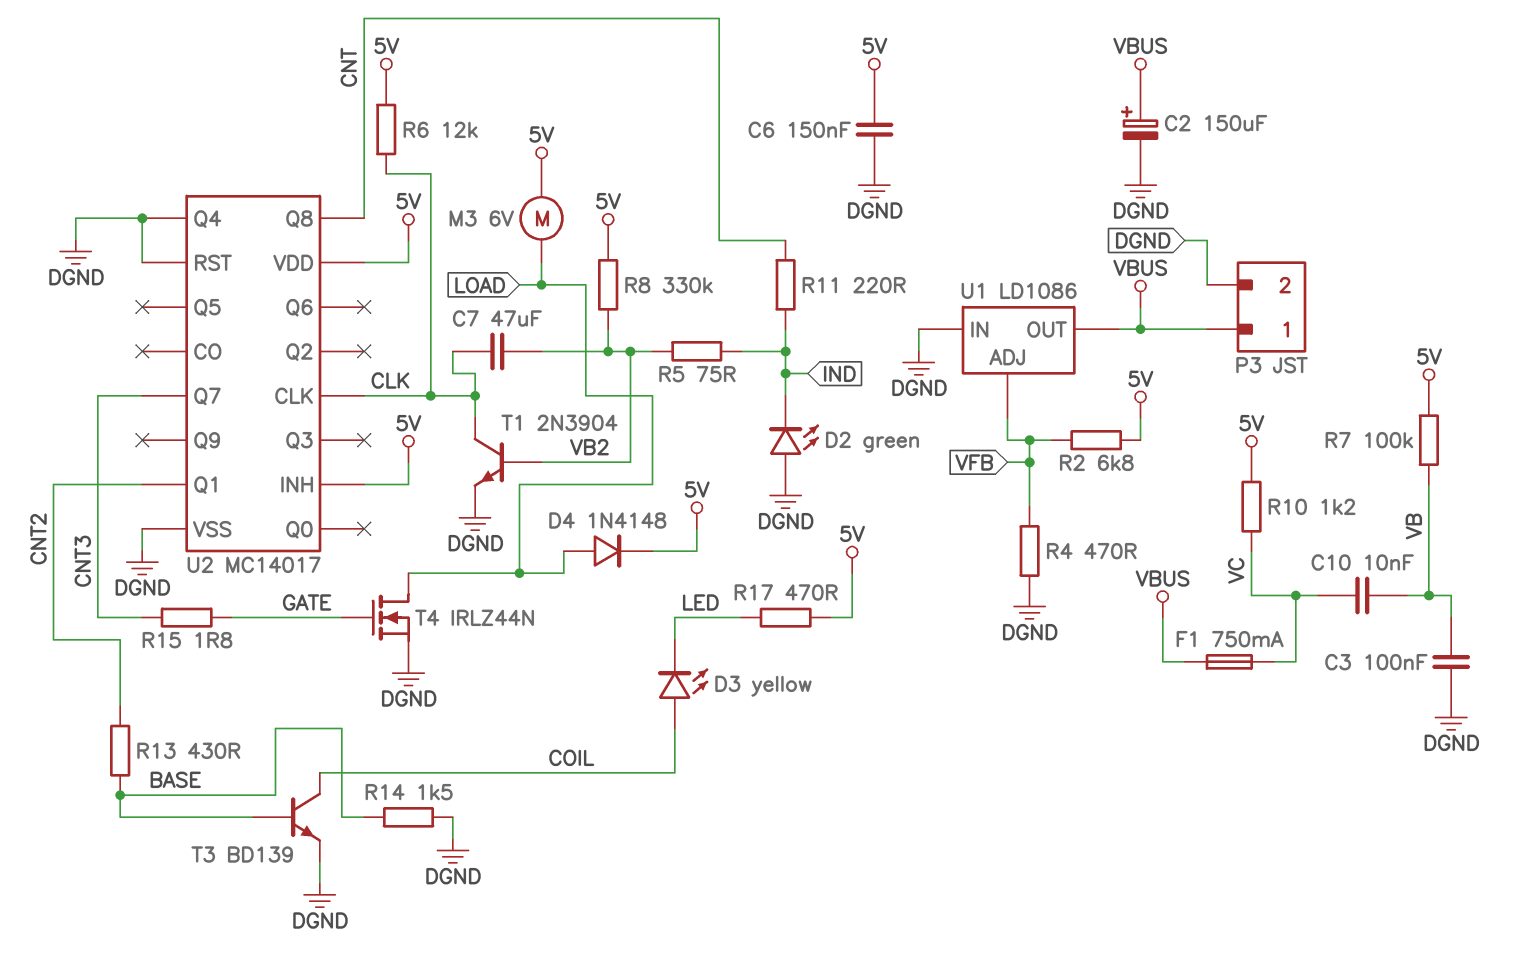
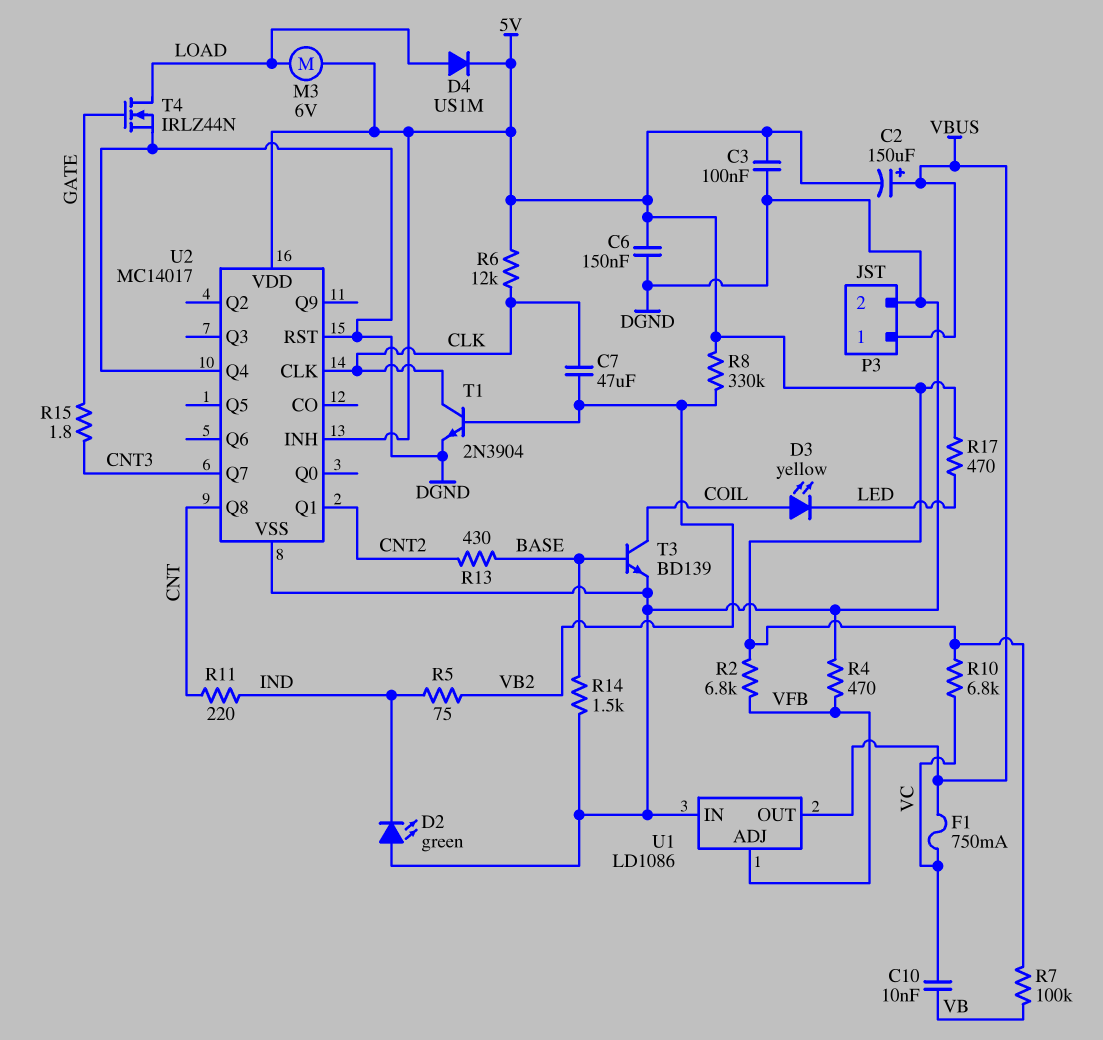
C2: 150uF (plus VBUS, minus DGND) -> 150uF (plus VBUS, minus 5V)
C3: 100nF (DGND, VB) -> 100nF (5V, DGND)
D4: diode 1N4148 (A LOAD, K 5V) -> diode US1M (A LOAD, K 5V)
R10: 1.2k (5V, VC) -> 6.8k (5V, VC)

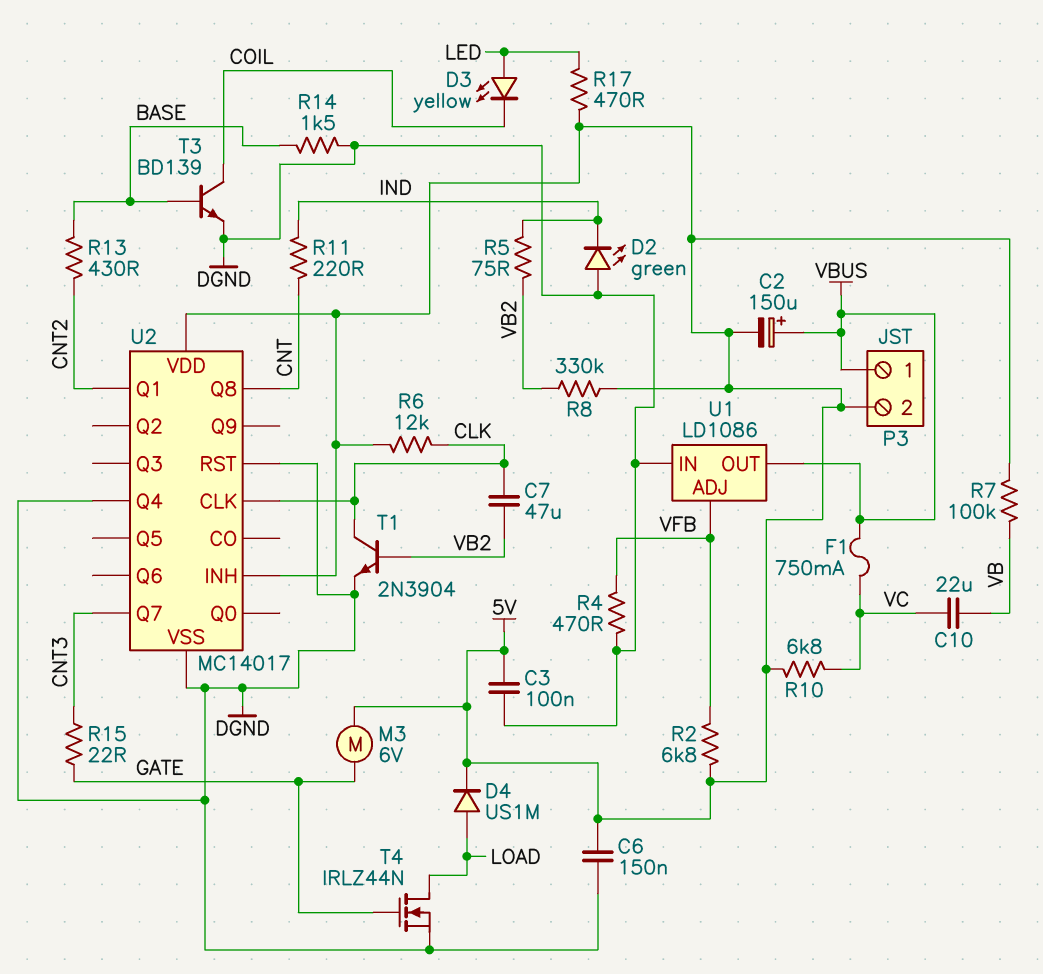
C10: 10nF (VB, VC) -> 22uF (VB, VC)
D3: LED yellow (A COIL, K LED) -> LED yellow (A LED, K COIL)
M3: motor 6V (5V, LOAD) -> motor 6V (5V, GATE)
P3 pin 2: DGND -> 5V
R15: 1.8 (CNT3, GATE) -> 22 (CNT3, GATE)

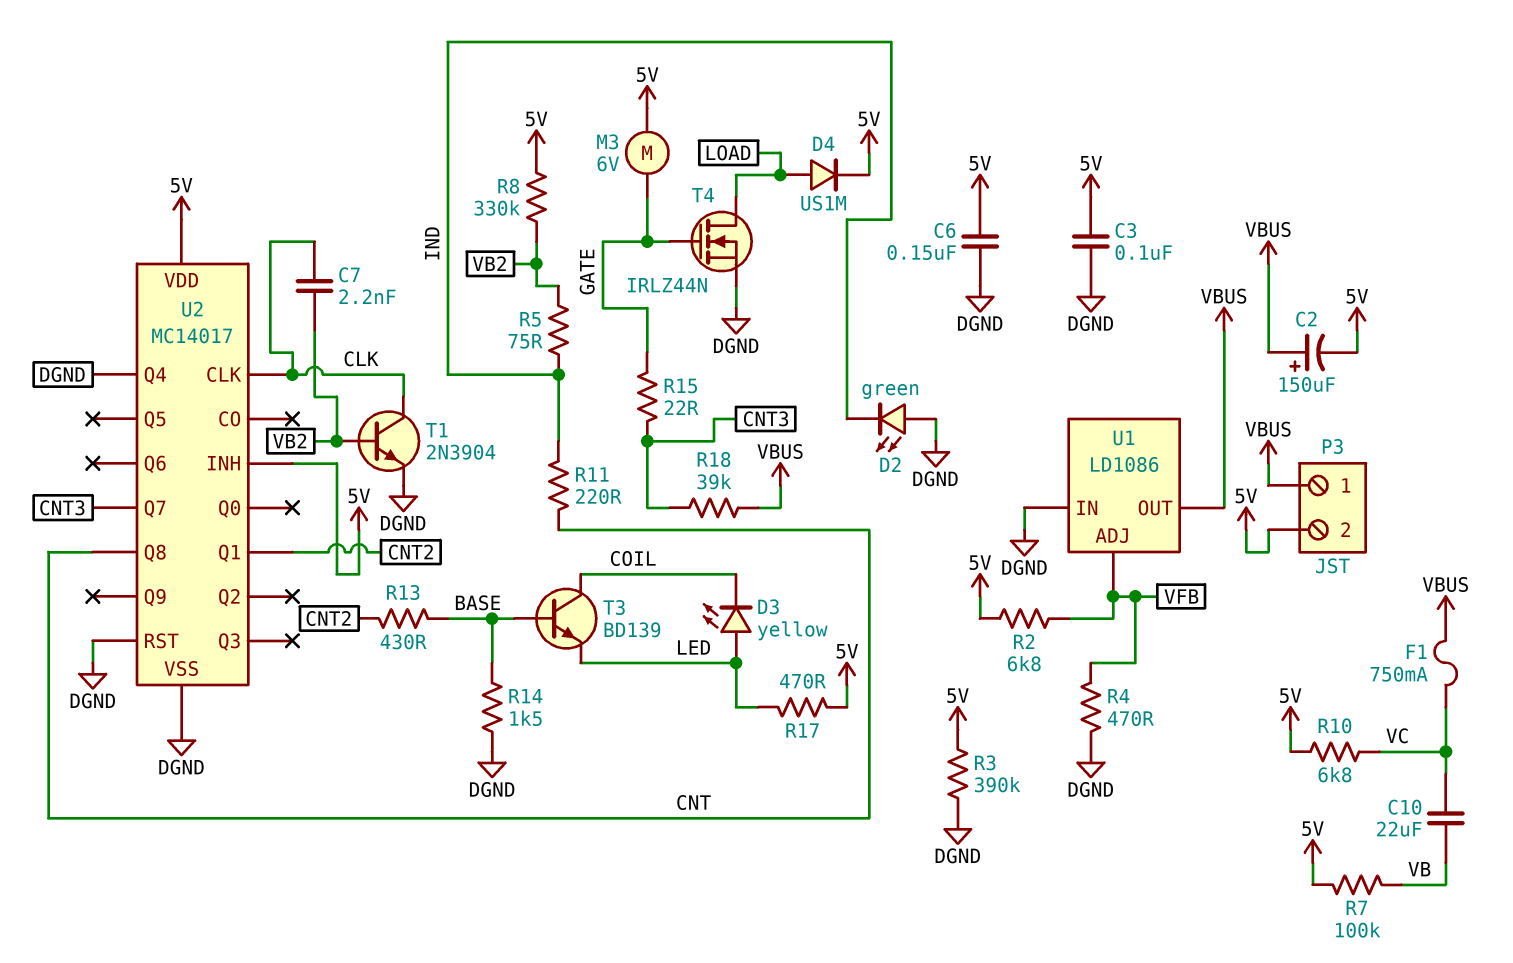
C7: 47uF (CLK, VB2) -> 2.2nF (CLK, VB2)
R3: none -> 390k (5V, DGND)
R6: 12k (5V, CLK) -> none
R18: none -> 39k (CNT3, VBUS)
T3: NPN BD139 (B BASE, C COIL, E DGND) -> NPN BD139 (B BASE, C COIL, E LED)

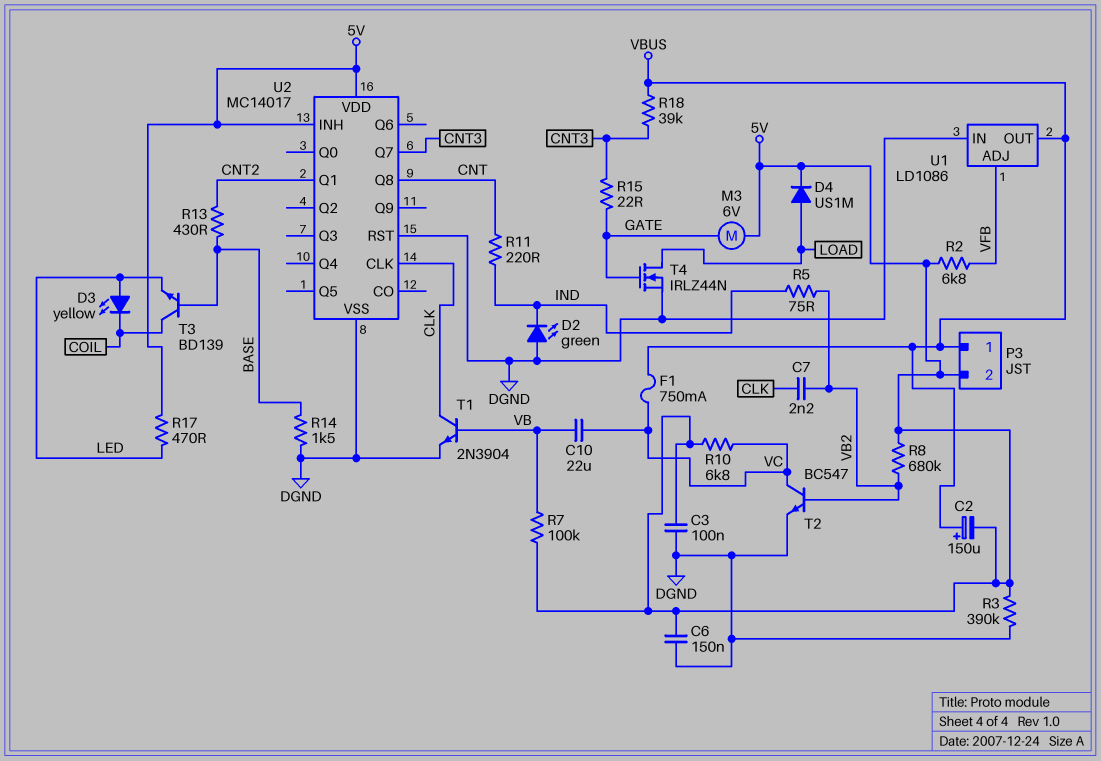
R4: 470 (DGND, VFB) -> none
R8: 330k (5V, VB2) -> 680k (5V, VB2)
T1: NPN 2N3904 (B VB2, C CLK, E DGND) -> NPN 2N3904 (B VB, C CLK, E DGND)
T2: none -> NPN BC547 (B VB2, C VC, E DGND)
U2 pin Q4: DGND -> none

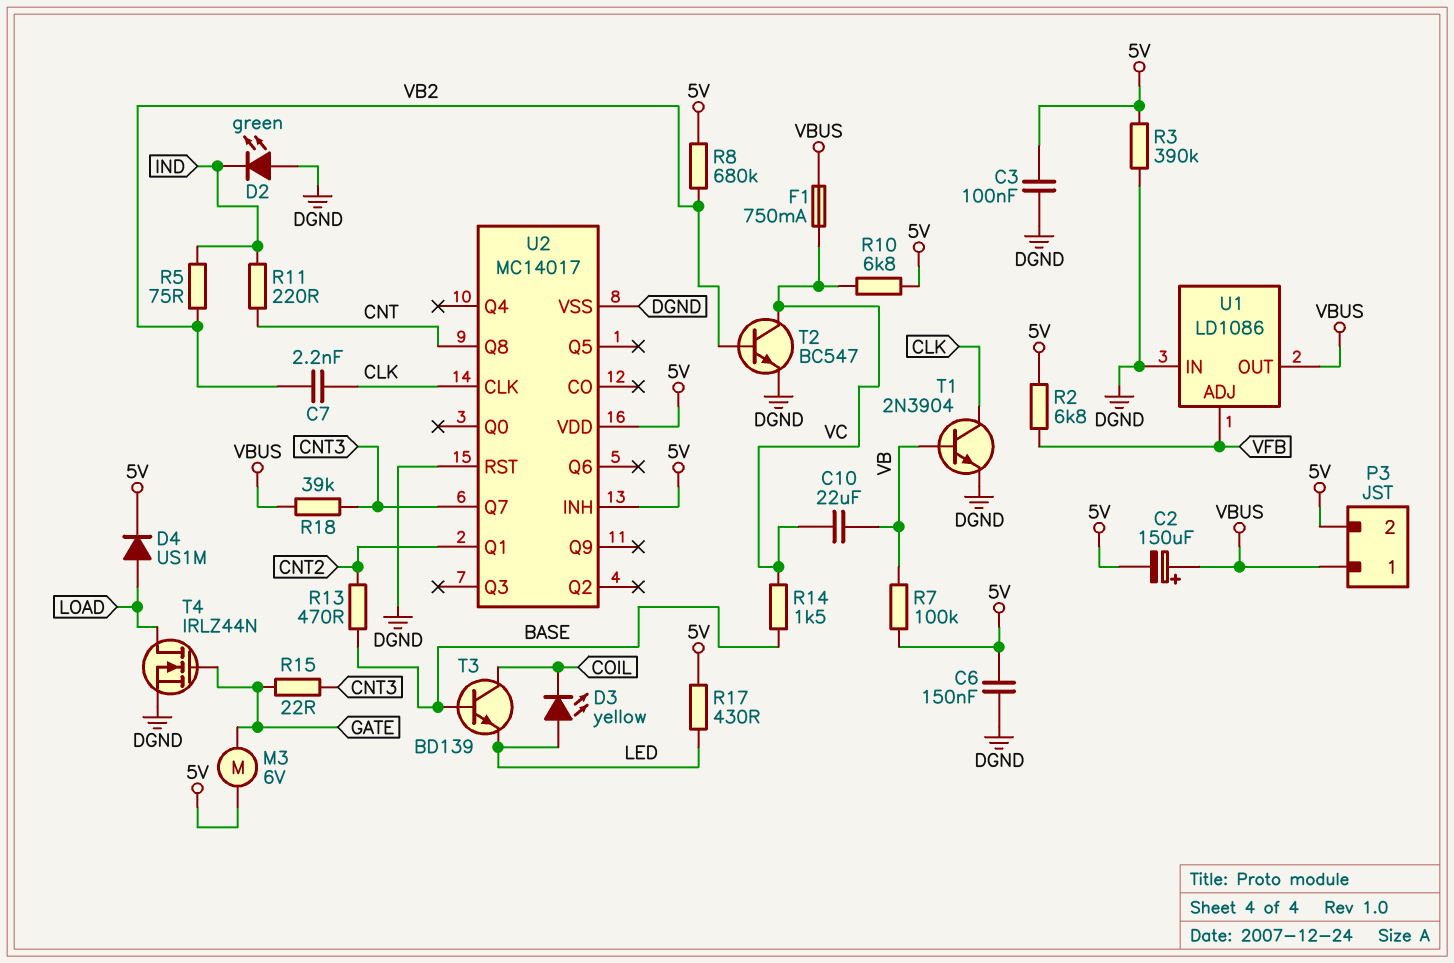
R13: 430 (BASE, CNT2) -> 470 (BASE, CNT2)
R14: 1.5k (BASE, DGND) -> 1.5k (BASE, VC)
R17: 470 (5V, LED) -> 430 (5V, LED)

